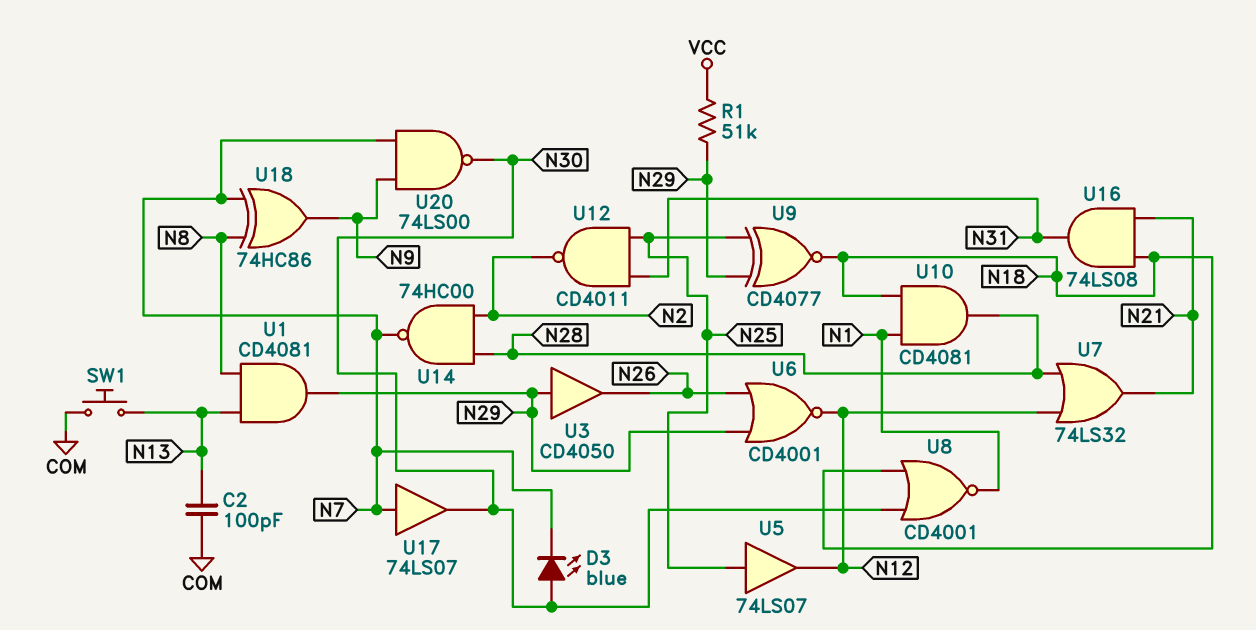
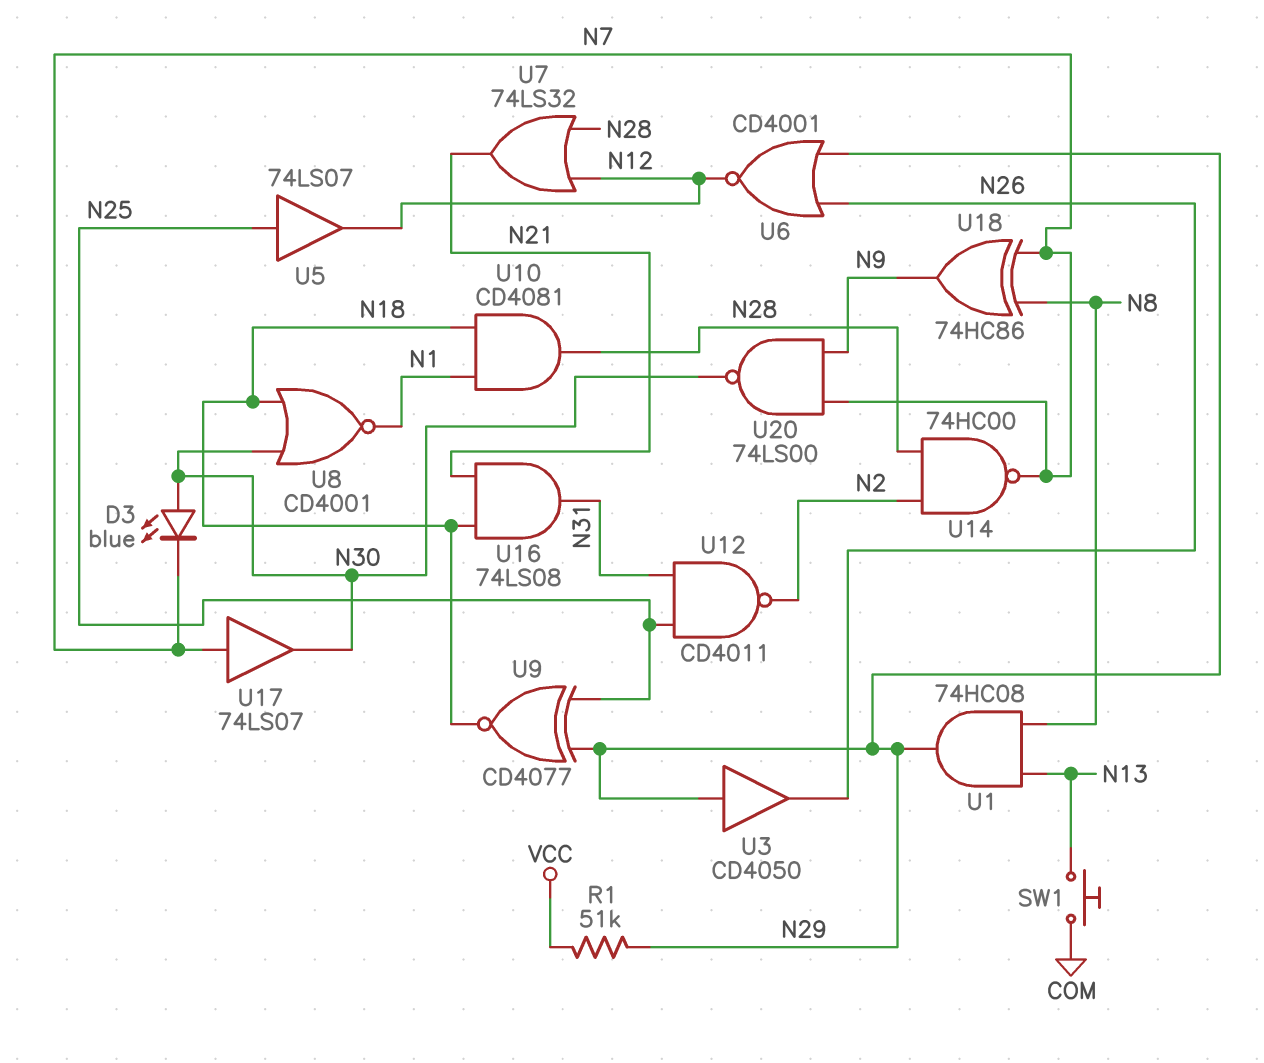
C2: 100pF (COM, N13) -> none
U1: AND CD4081 (in N8, in N13, out N29) -> AND 74HC08 (in N8, in N13, out N29)

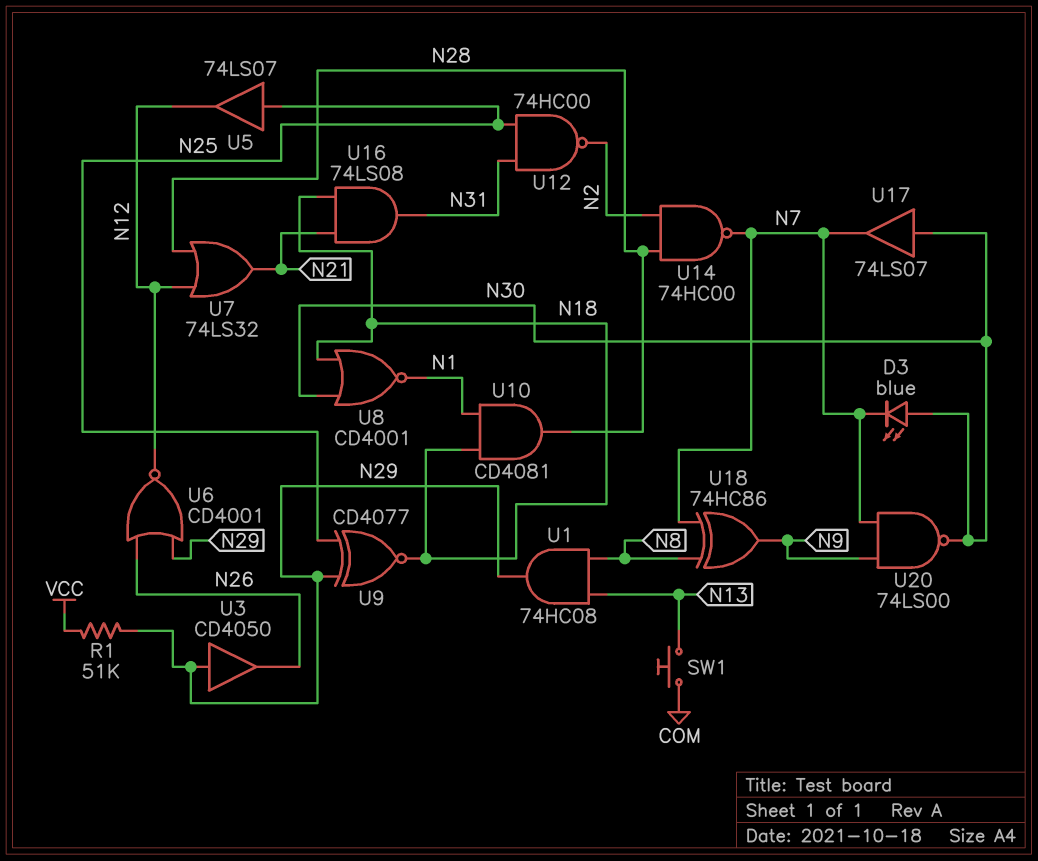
U12: NAND CD4011 (in N25, in N31, out N2) -> NAND 74HC00 (in N25, in N31, out N2)
U17: buffer 74LS07 (in N7, out N30) -> buffer 74LS07 (in N30, out N7)

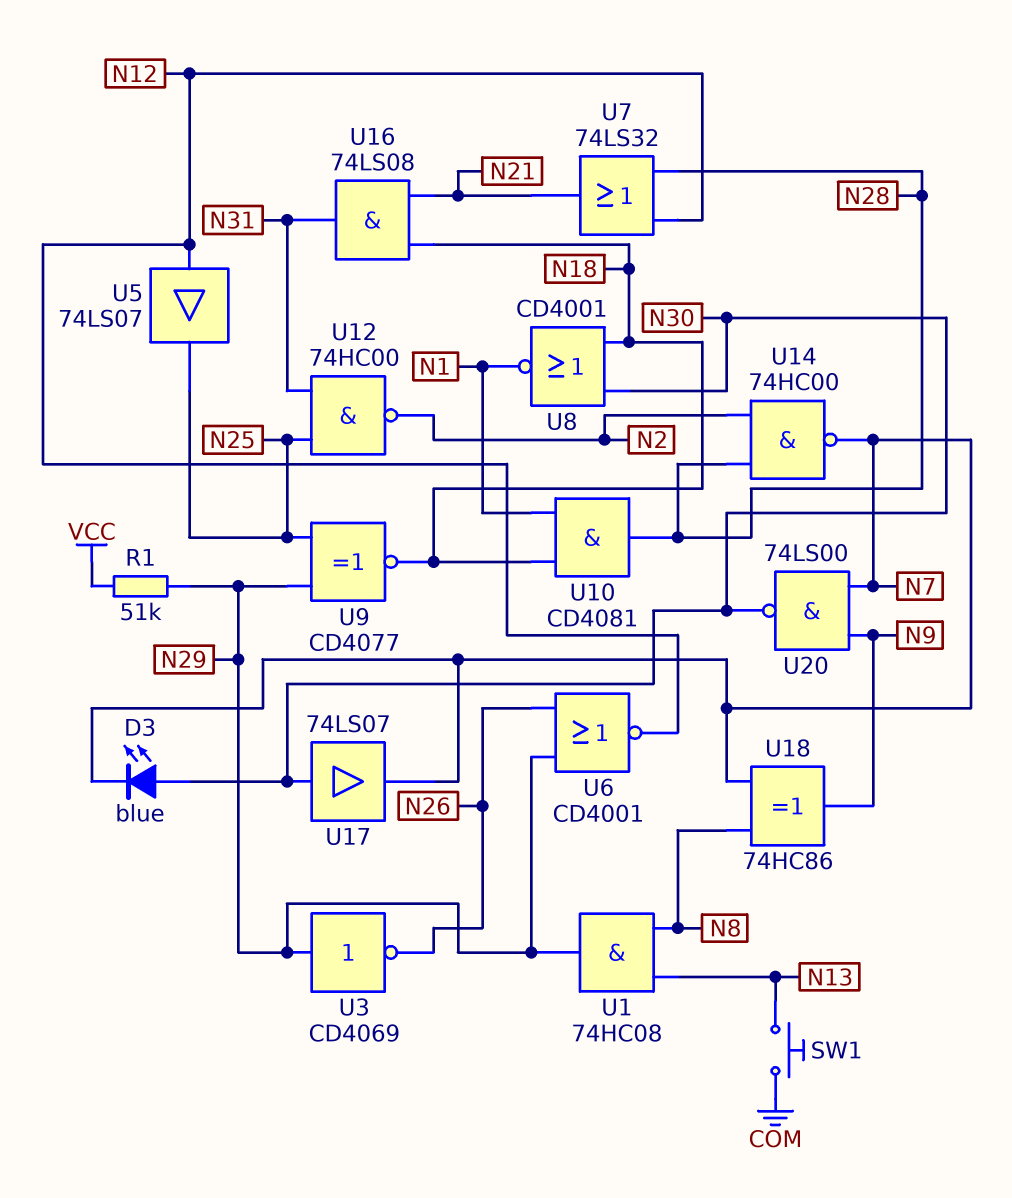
U3: buffer CD4050 (in N29, out N26) -> NOT CD4069 (in N29, out N26)
U5: buffer 74LS07 (in N25, out N12) -> buffer 74LS07 (in N12, out N25)

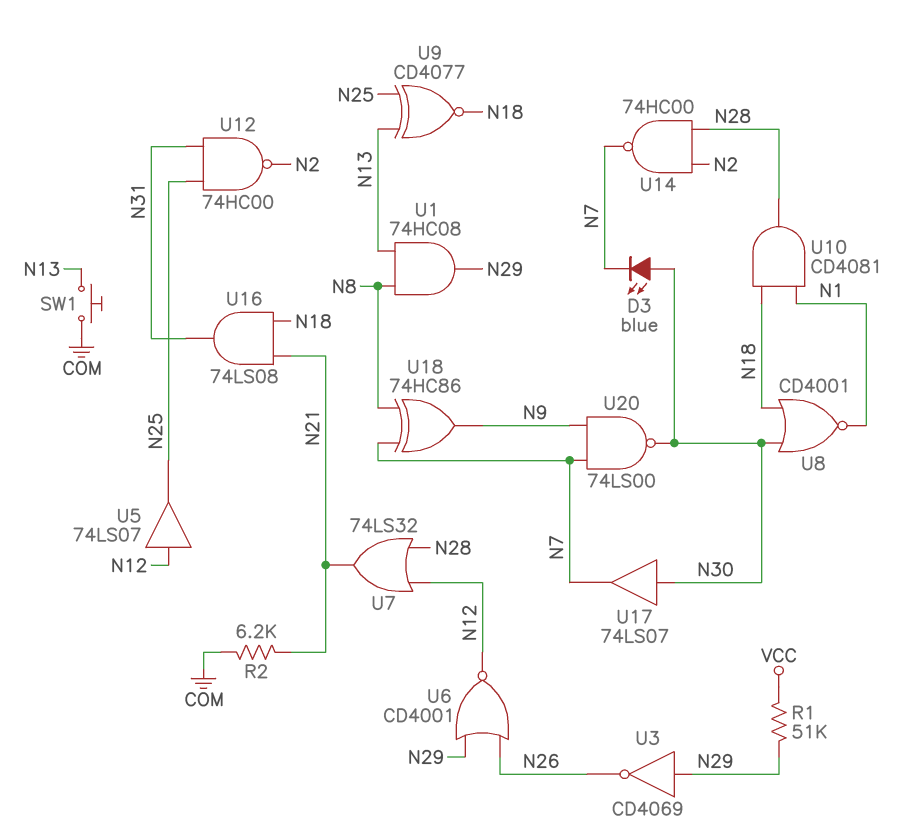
R2: none -> 6.2k (COM, N21)
U9: XNOR CD4077 (in N25, in N29, out N18) -> XNOR CD4077 (in N13, in N25, out N18)

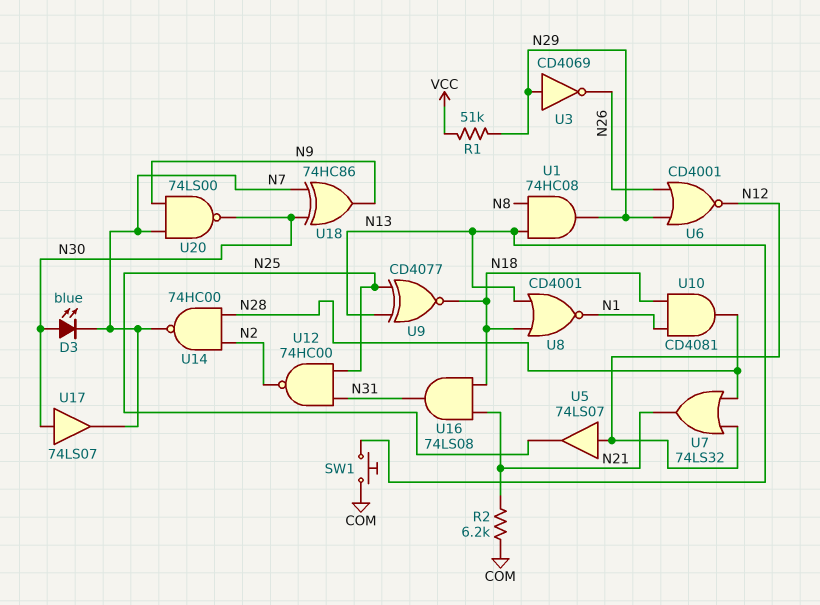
U8: NOR CD4001 (in N18, in N30, out N1) -> NOR CD4001 (in N13, in N18, out N1)
U18: XOR 74HC86 (in N7, in N8, out N9) -> XOR 74HC86 (in N7, in N30, out N9)

